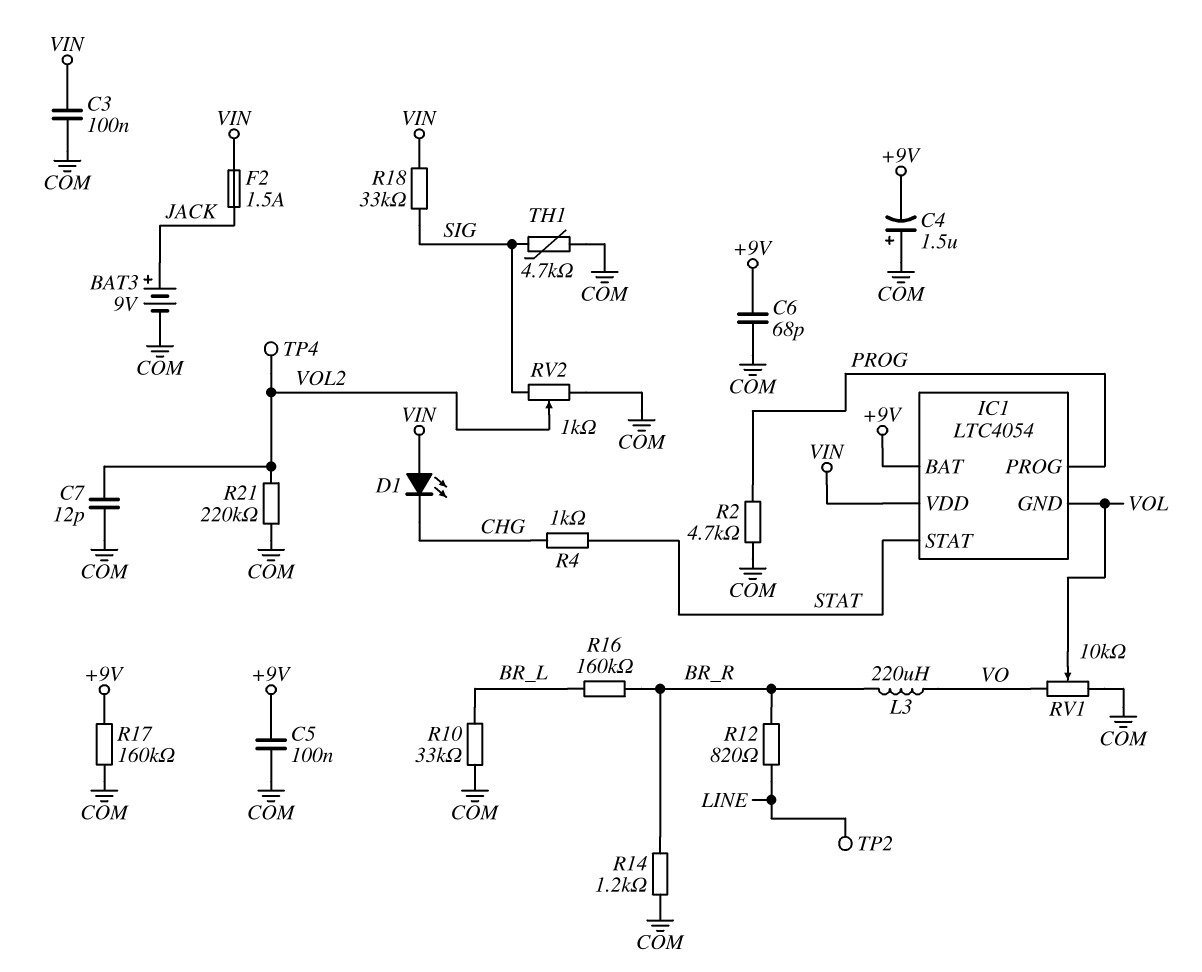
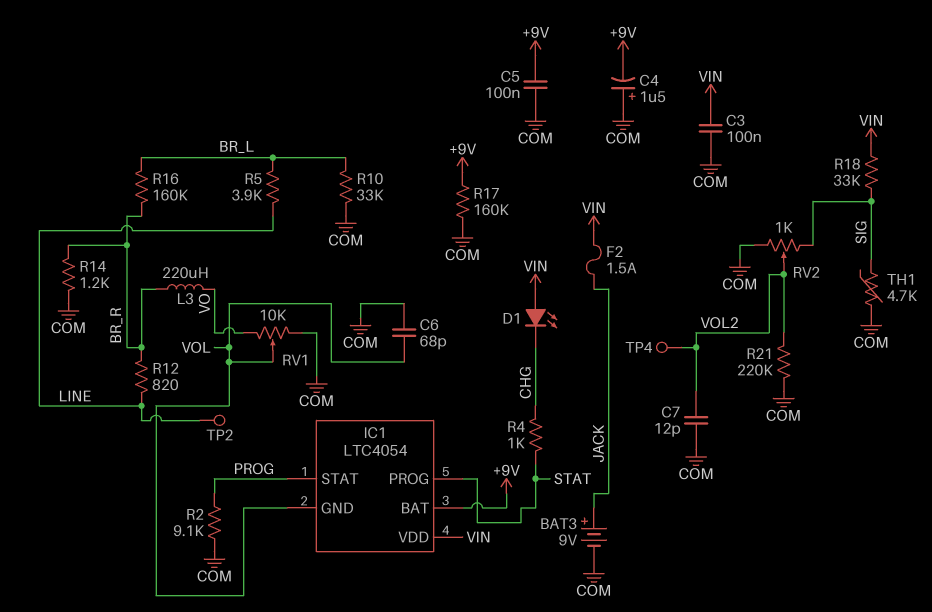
C6: 68pF (+9V, COM) -> 68pF (COM, VOL)
IC1 pin PROG: PROG -> STAT
IC1 pin STAT: STAT -> PROG
R2: 4.7k (COM, PROG) -> 9.1k (COM, PROG)
R5: none -> 3.9k (BR_L, LINE)

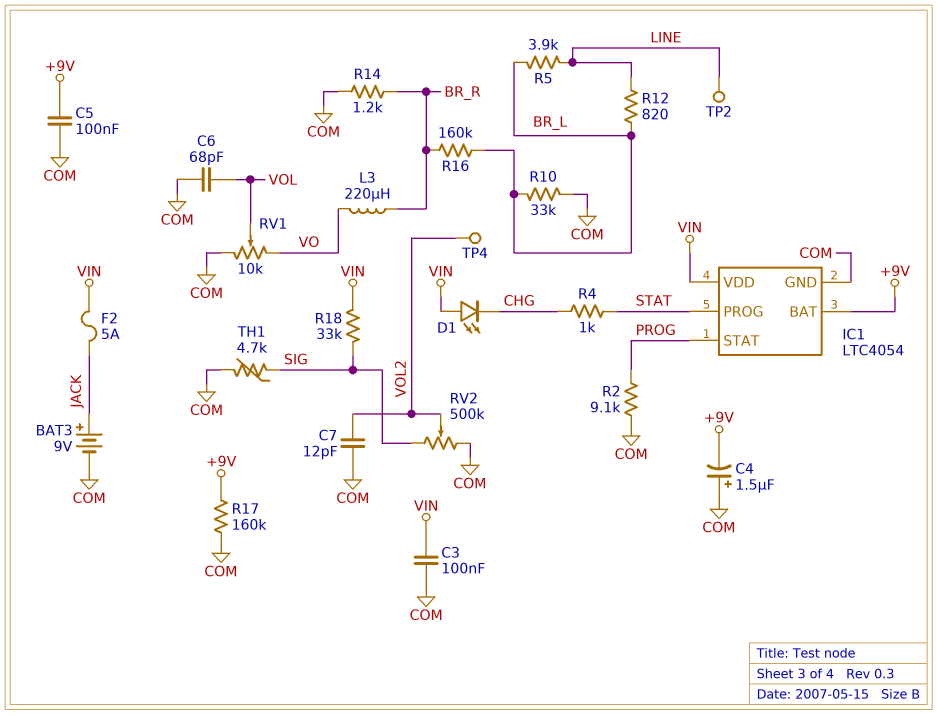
F2: 1.5A (JACK, VIN) -> 5A (JACK, VIN)
IC1 pin GND: VOL -> COM
R12: 820 (BR_R, LINE) -> 820 (BR_L, LINE)
R21: 220k (COM, VOL2) -> none
RV2: 1k (COM, SIG, wiper VOL2) -> 500k (COM, SIG, wiper VOL2)

